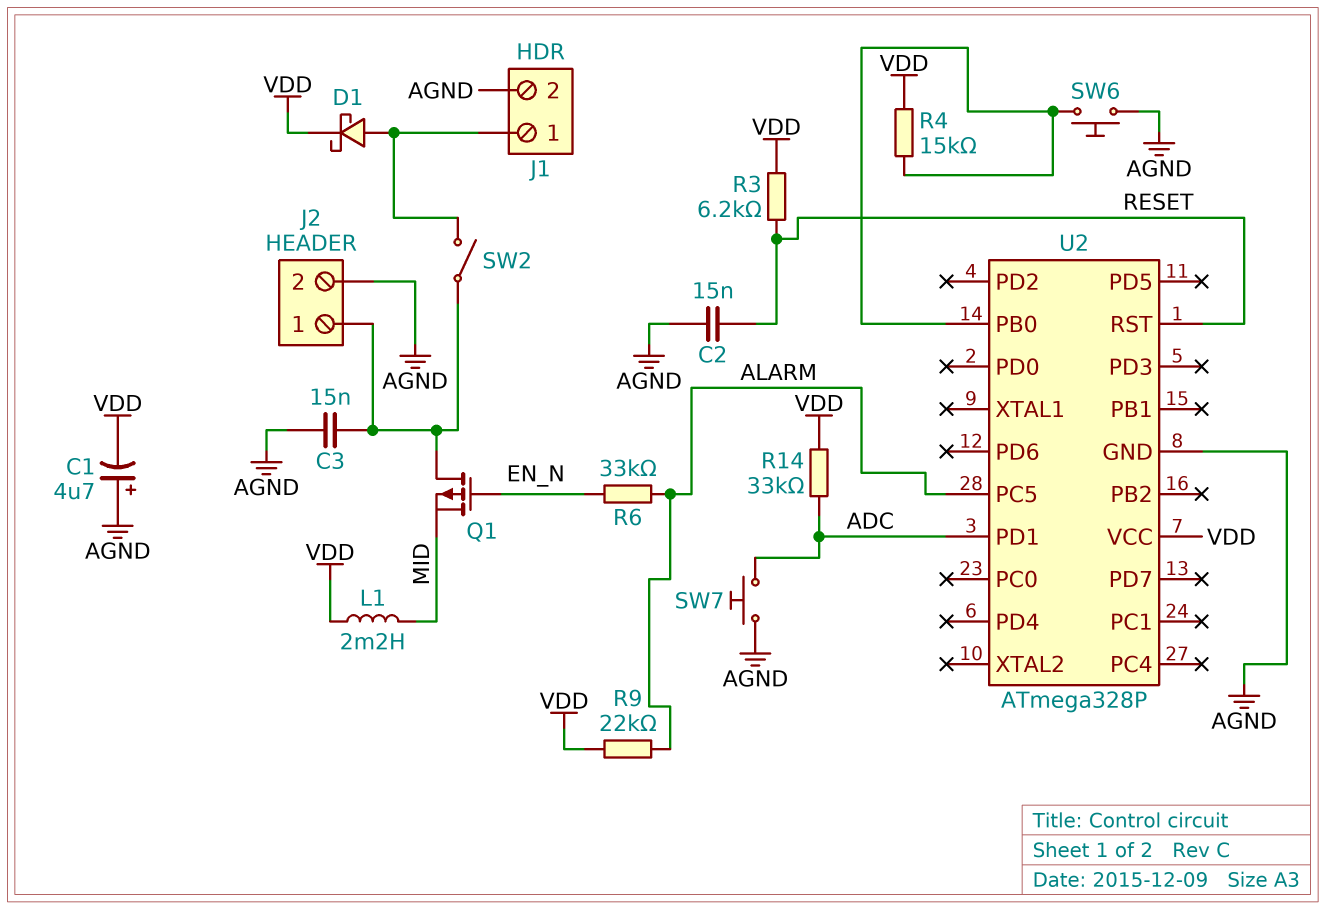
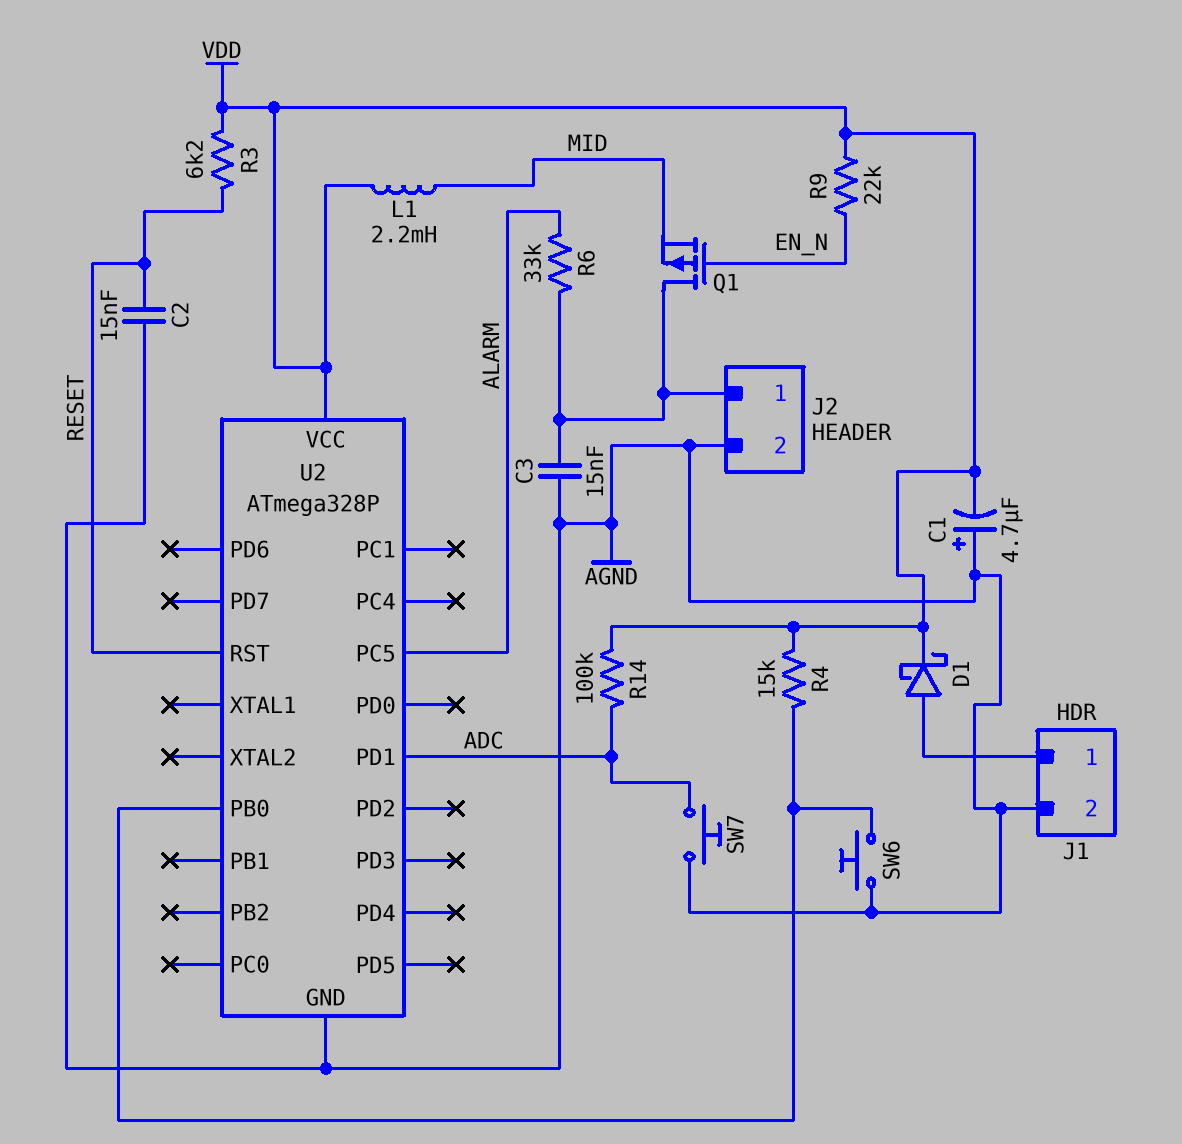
R6: 33k (ALARM, EN_N) -> 33k (ALARM, J2/1)
R9: 22k (ALARM, VDD) -> 22k (EN_N, VDD)
R14: 33k (ADC, VDD) -> 100k (ADC, VDD)
SW2: switch (J1/1, J2/1) -> none

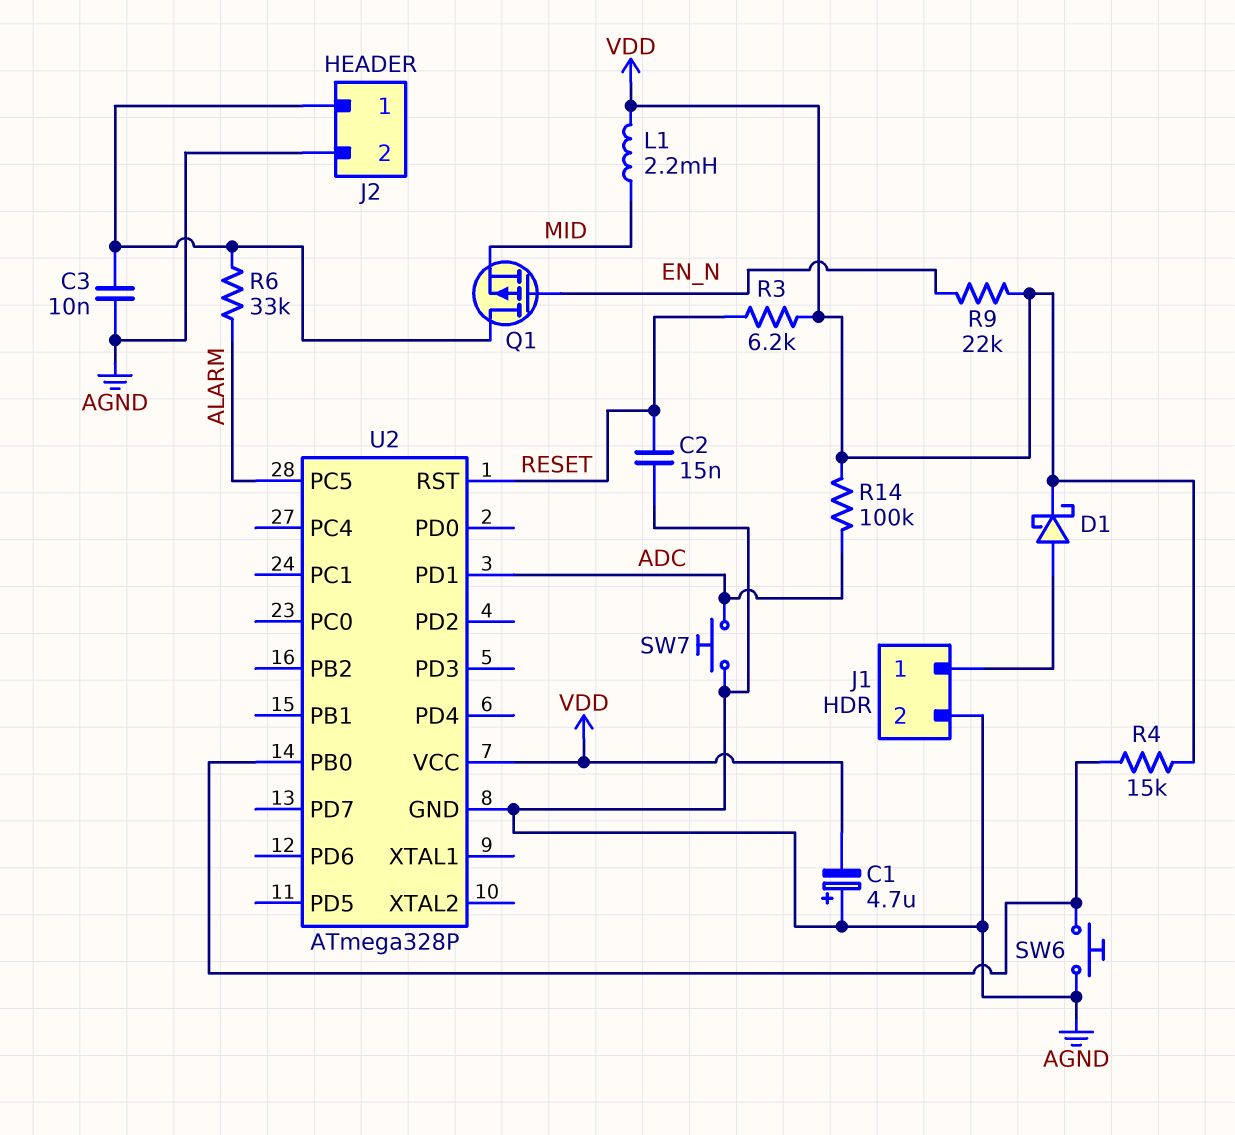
C3: 15nF (AGND, J2/1) -> 10nF (AGND, J2/1)

